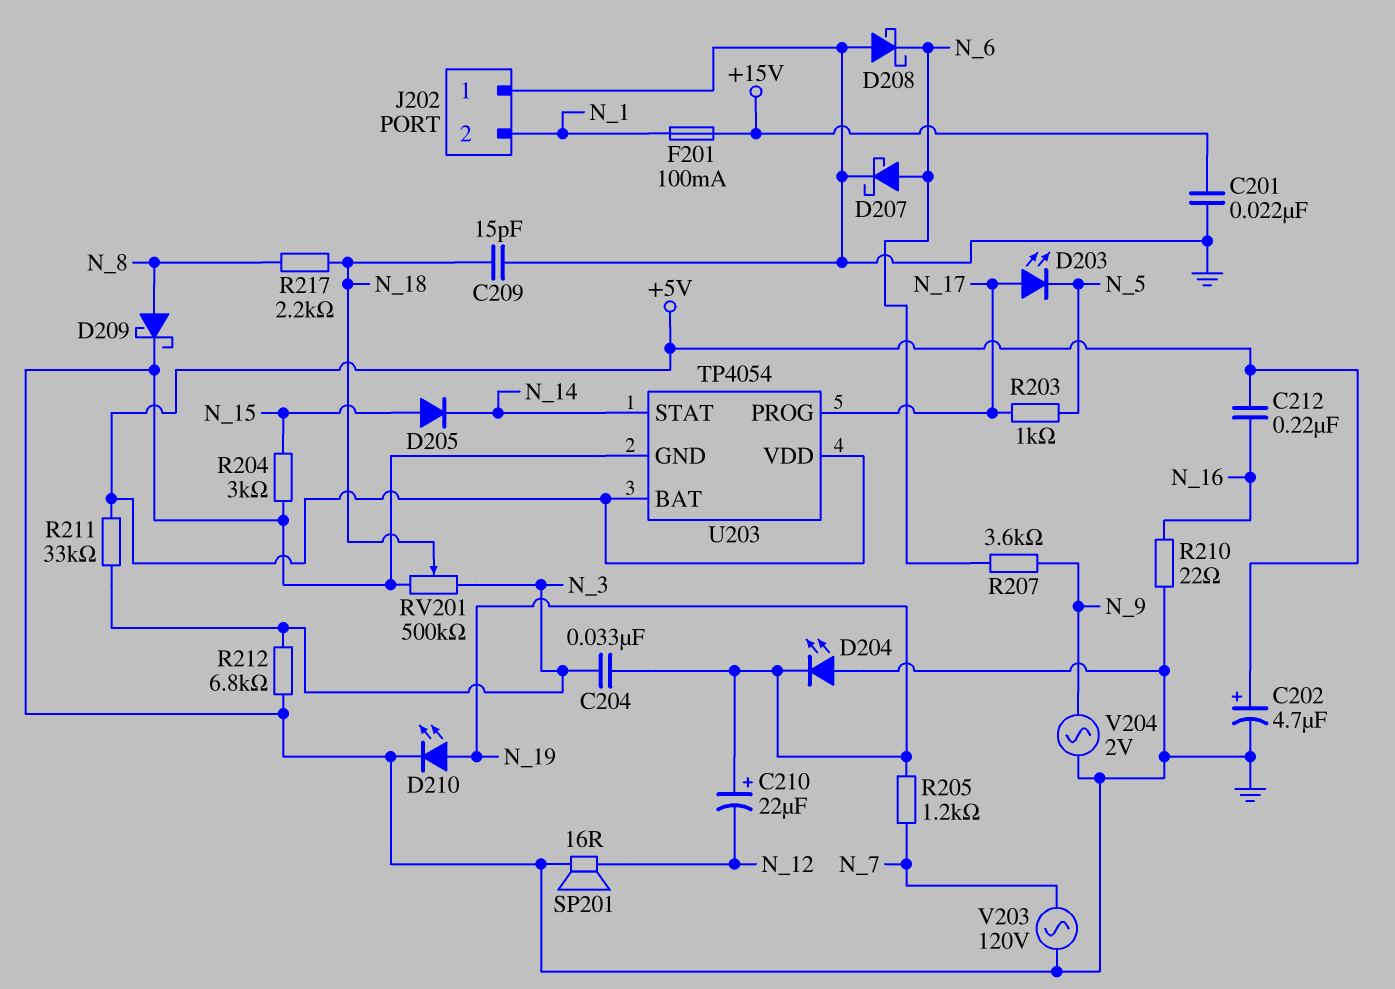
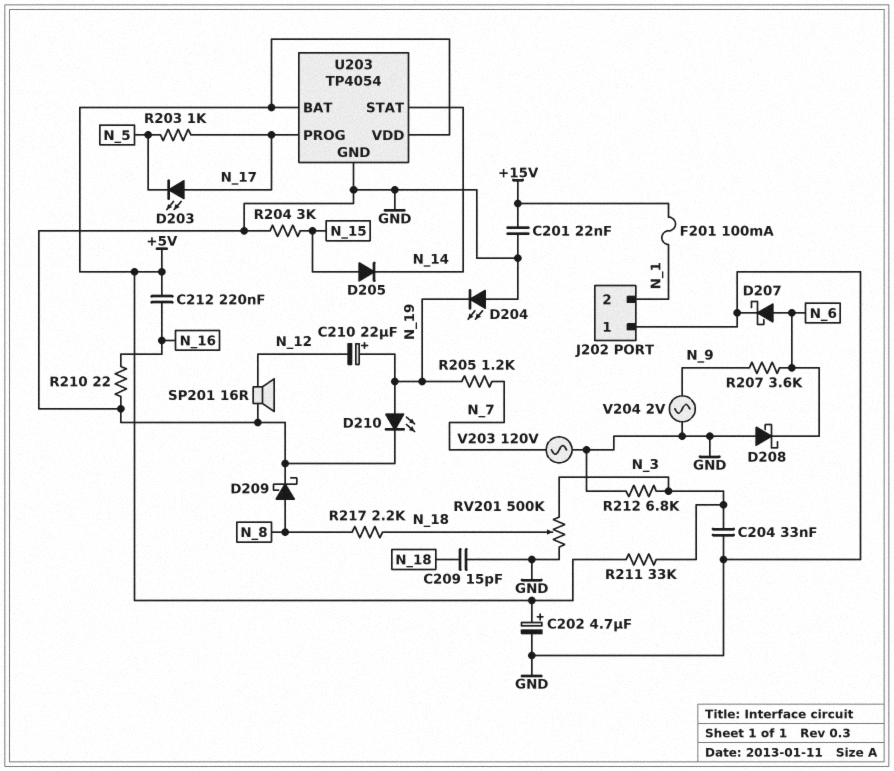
C204: 33nF (N_3, N_19) -> 33nF (GND, N_3)

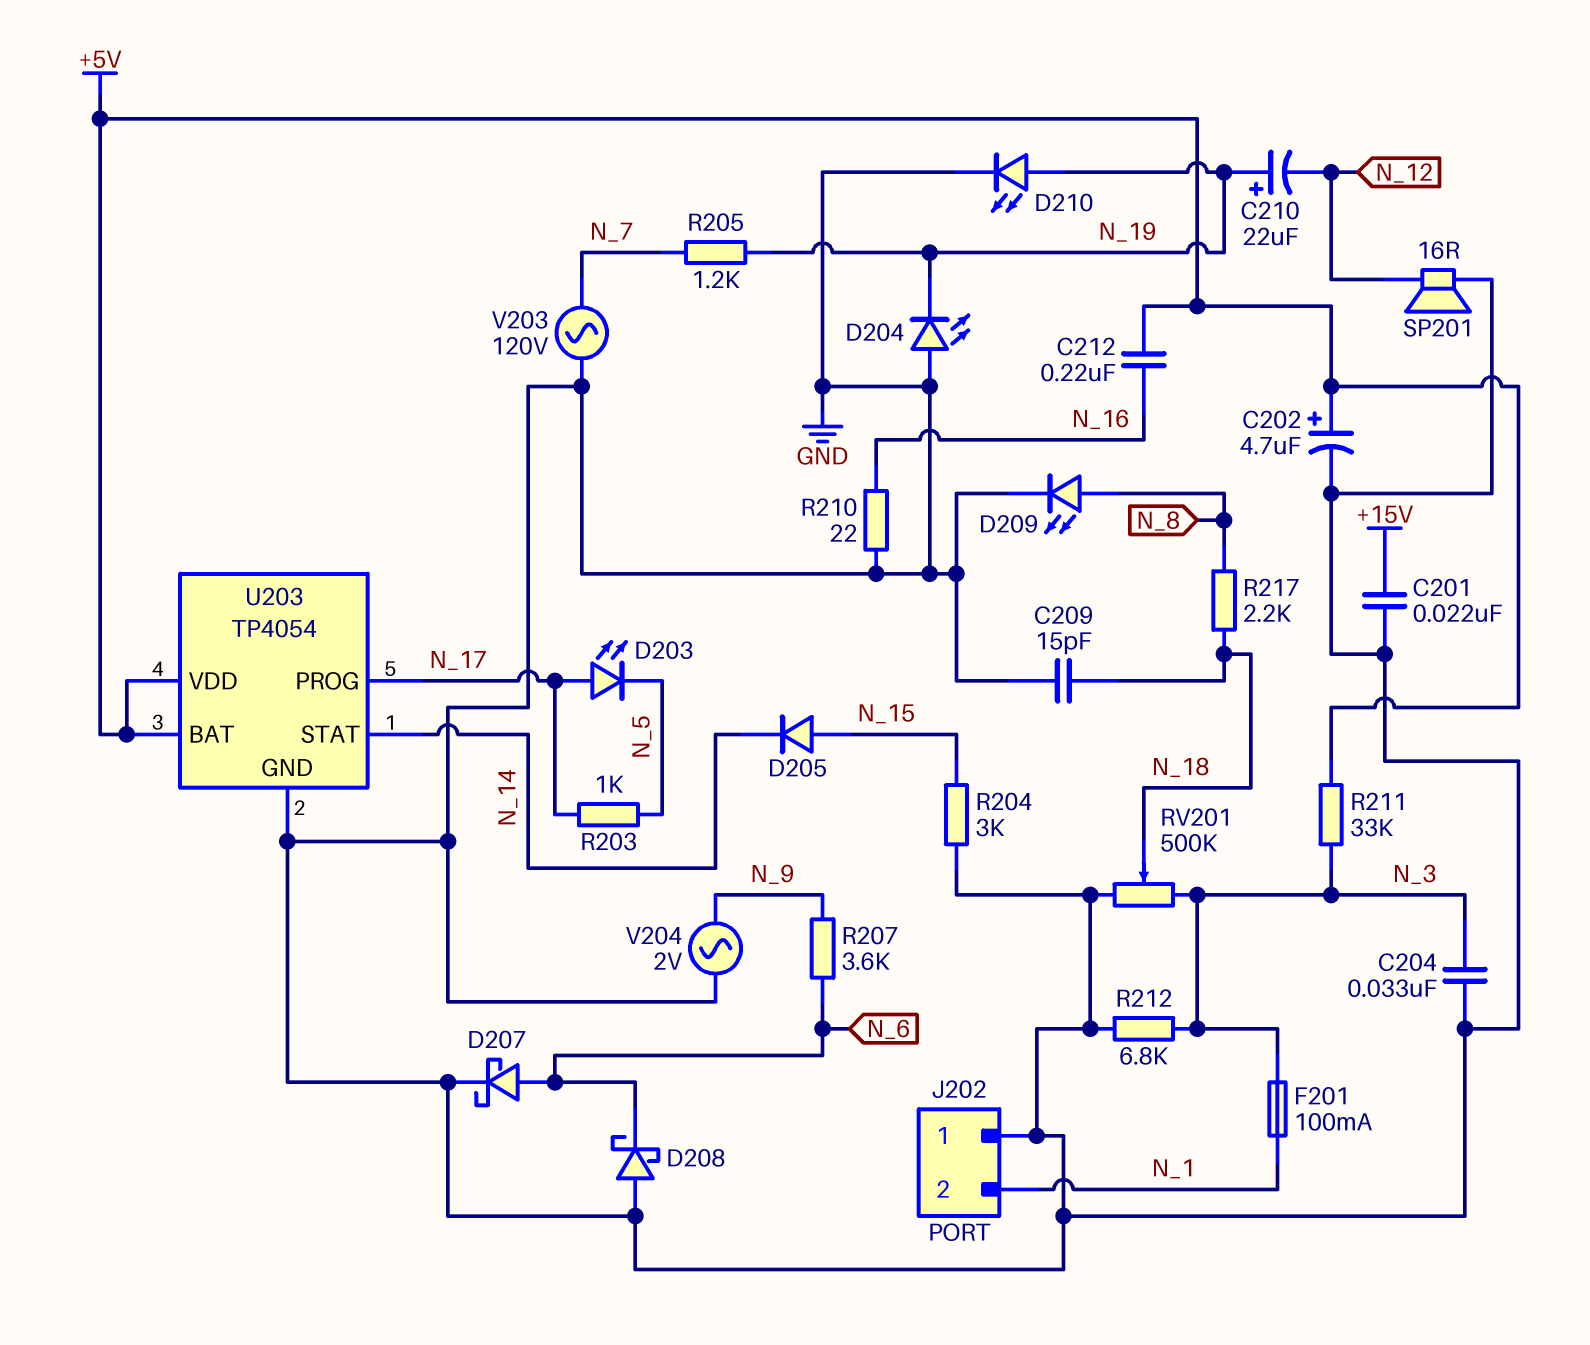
D209: schottky (A N_8, K GND) -> LED (A N_8, K GND)
F201: 100mA (+15V, N_1) -> 100mA (N_1, N_3)

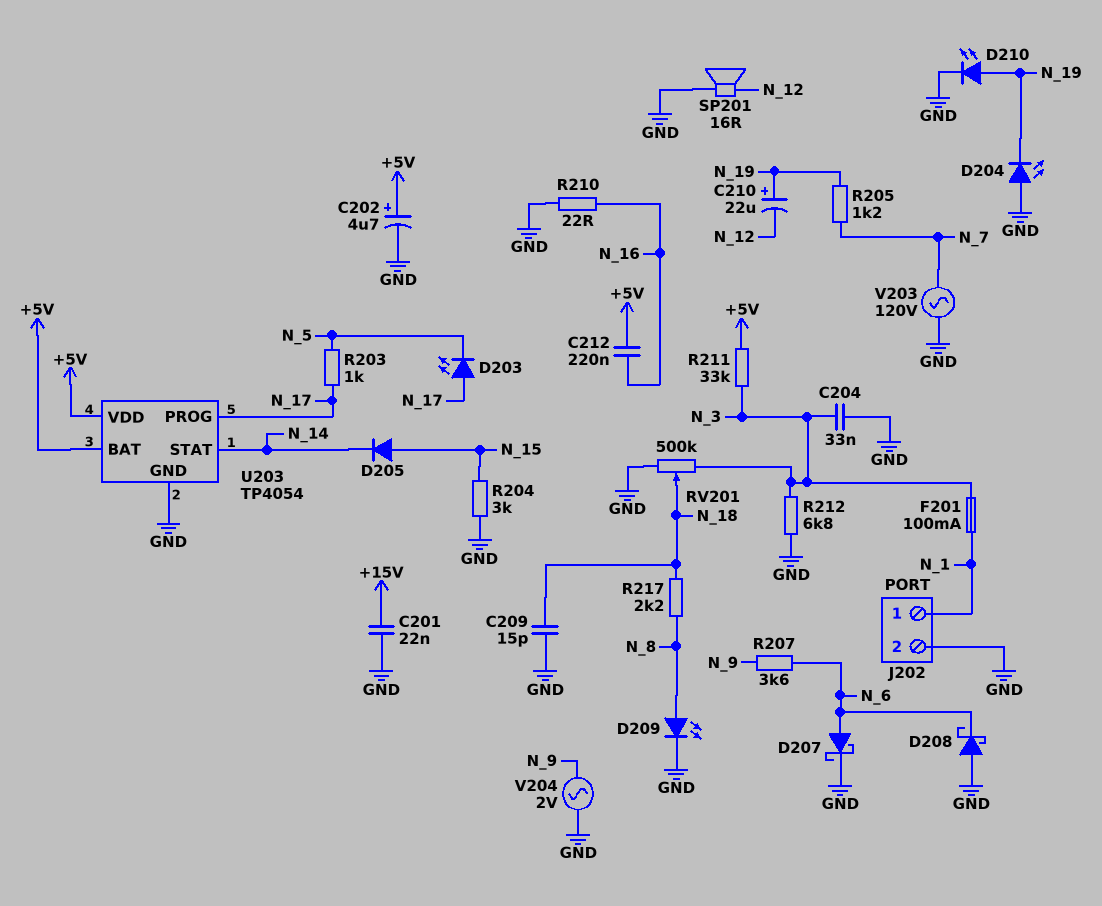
J202 pin 1: GND -> N_1
J202 pin 2: N_1 -> GND

